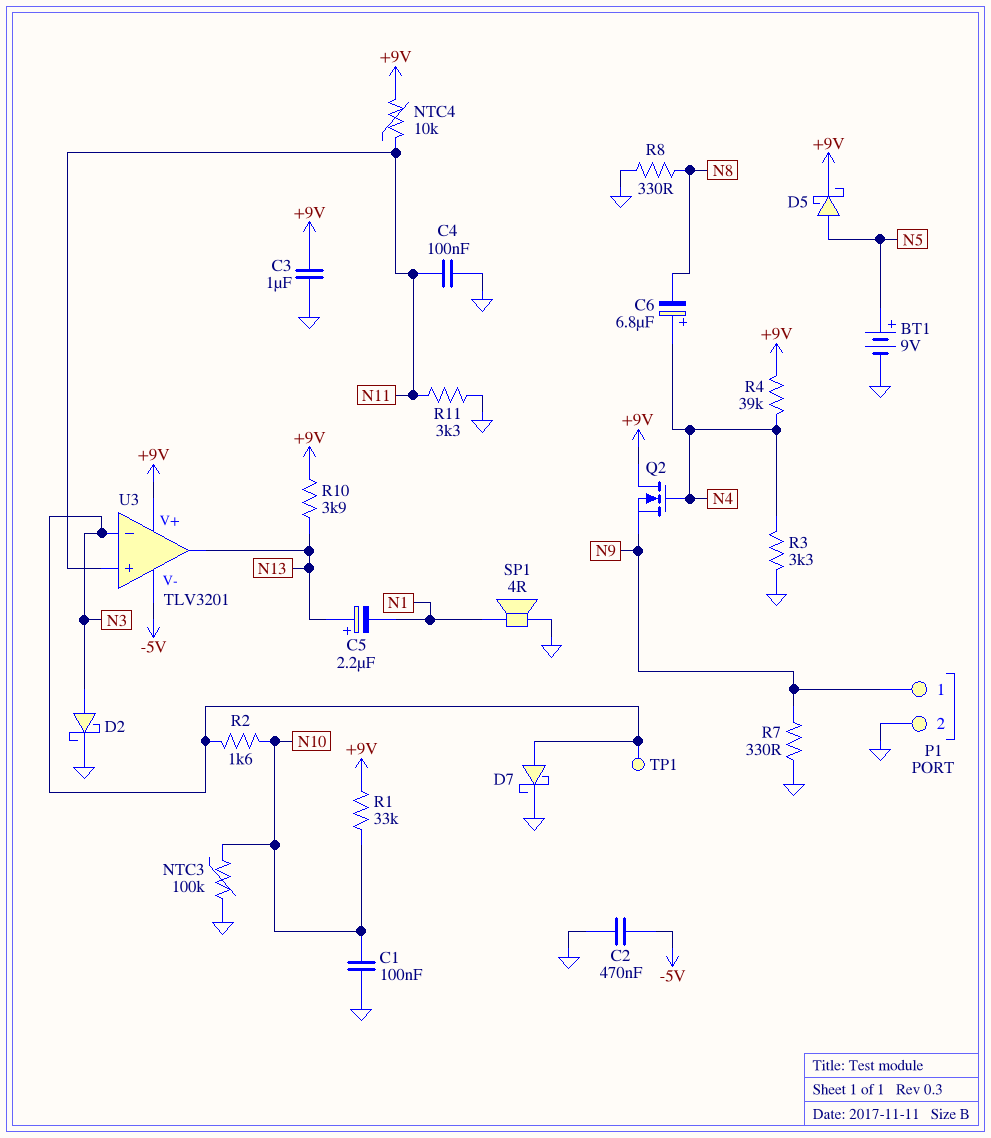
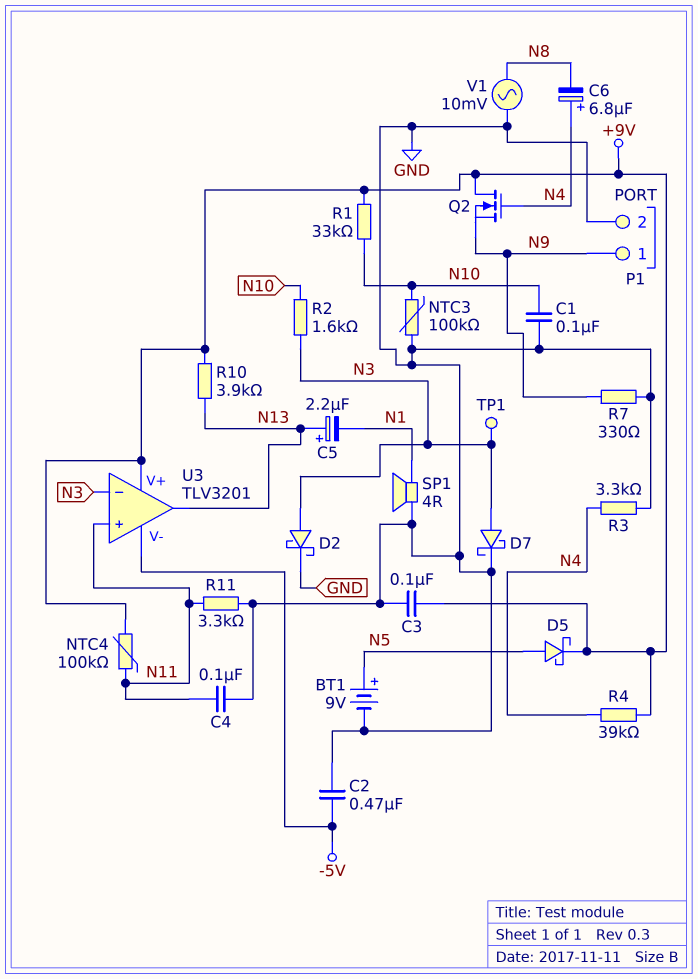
C3: 1uF (+9V, GND) -> 100nF (+9V, GND)
NTC4: 10k (+9V, N11) -> 100k (+9V, N11)
R8: 330 (GND, N8) -> none
V1: none -> AC 10mV (GND, N8)

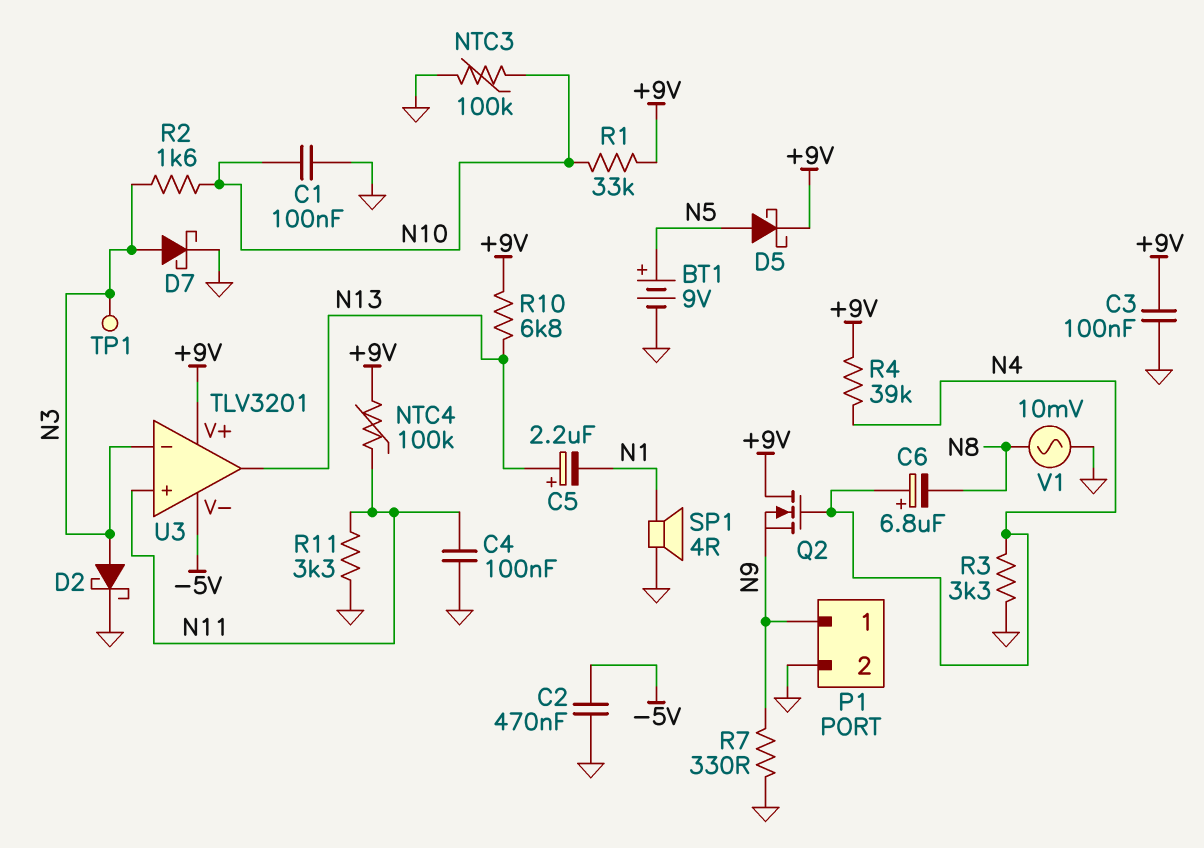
R10: 3.9k (+9V, N13) -> 6.8k (+9V, N13)

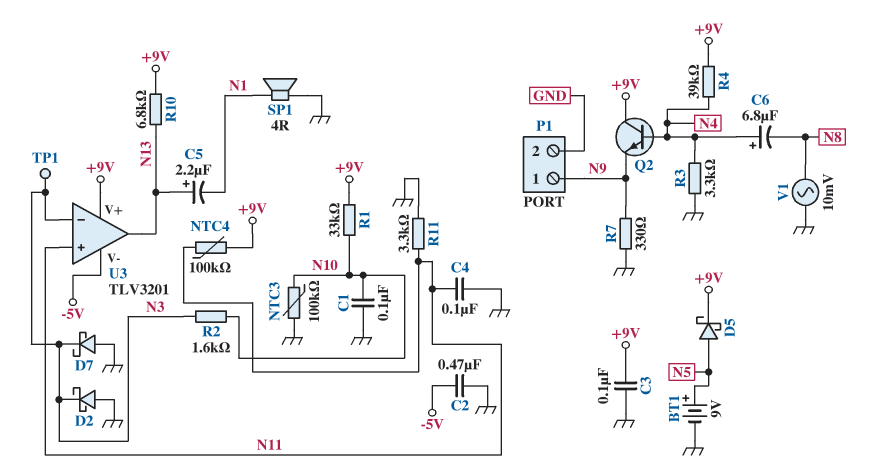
D2: schottky (A N3, K GND) -> schottky (A GND, K N3)
D7: schottky (A N3, K GND) -> schottky (A GND, K N3)
Q2: NMOS (G N4, D +9V, S N9) -> NPN (B N4, C +9V, E N9)

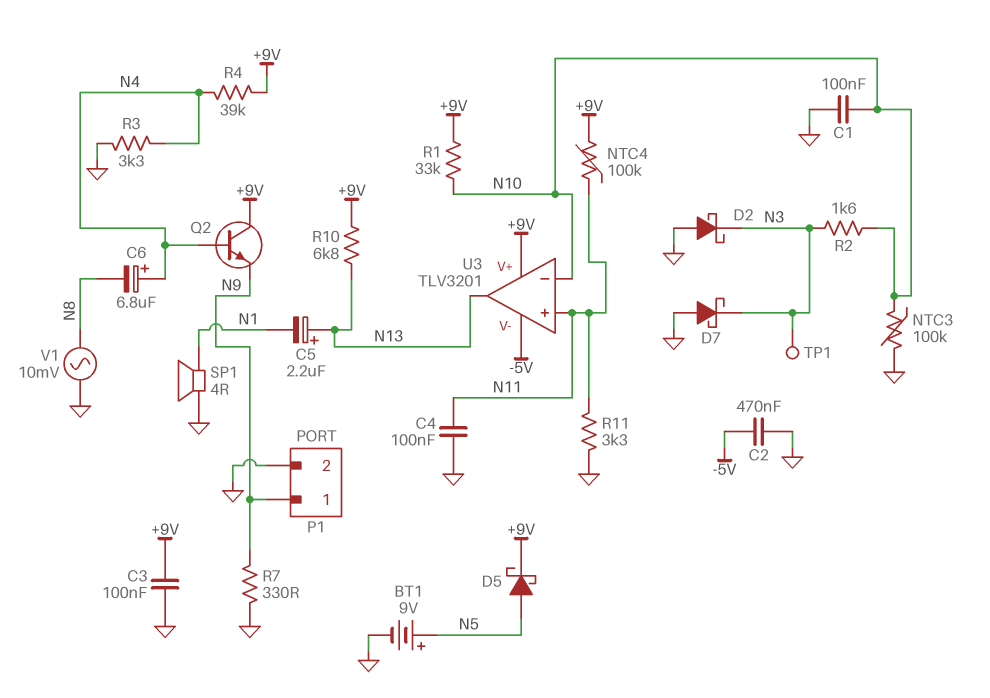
U3 pin in-: N3 -> N10

